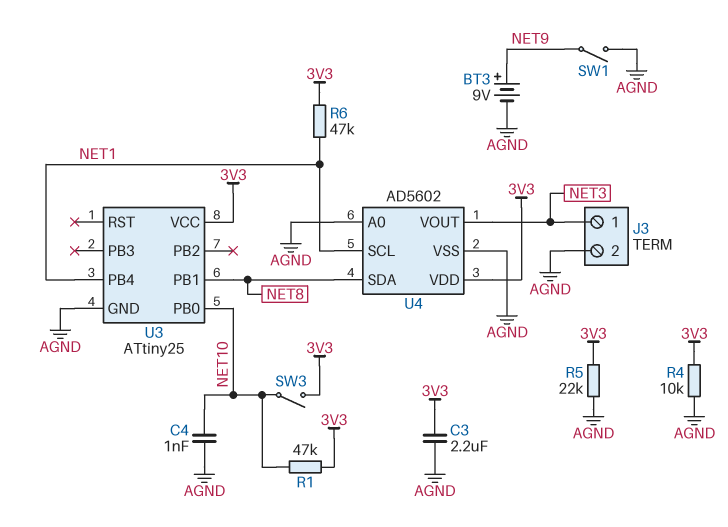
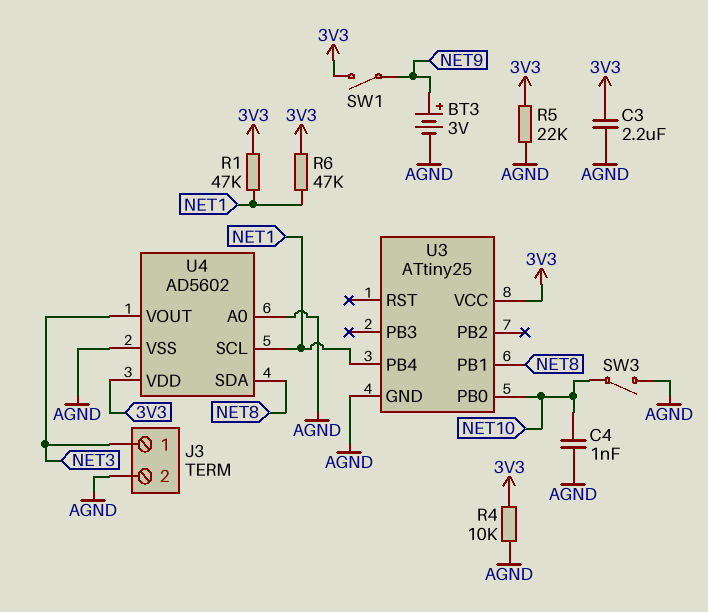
BT3: 9V (plus NET9, minus AGND) -> 3V (plus NET9, minus AGND)
R1: 47k (3V3, NET10) -> 47k (3V3, NET1)
SW1: switch (AGND, NET9) -> switch (3V3, NET9)
SW3: switch (3V3, NET10) -> switch (AGND, NET10)

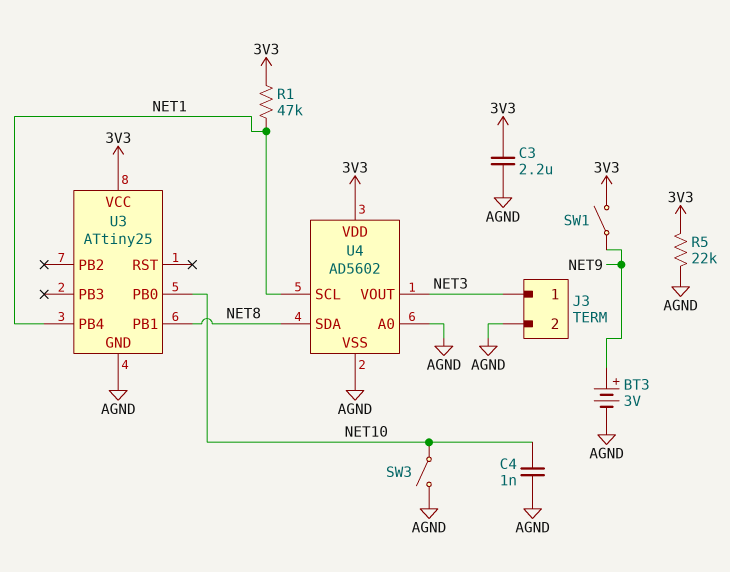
R4: 10k (3V3, AGND) -> none
R6: 47k (3V3, NET1) -> none

